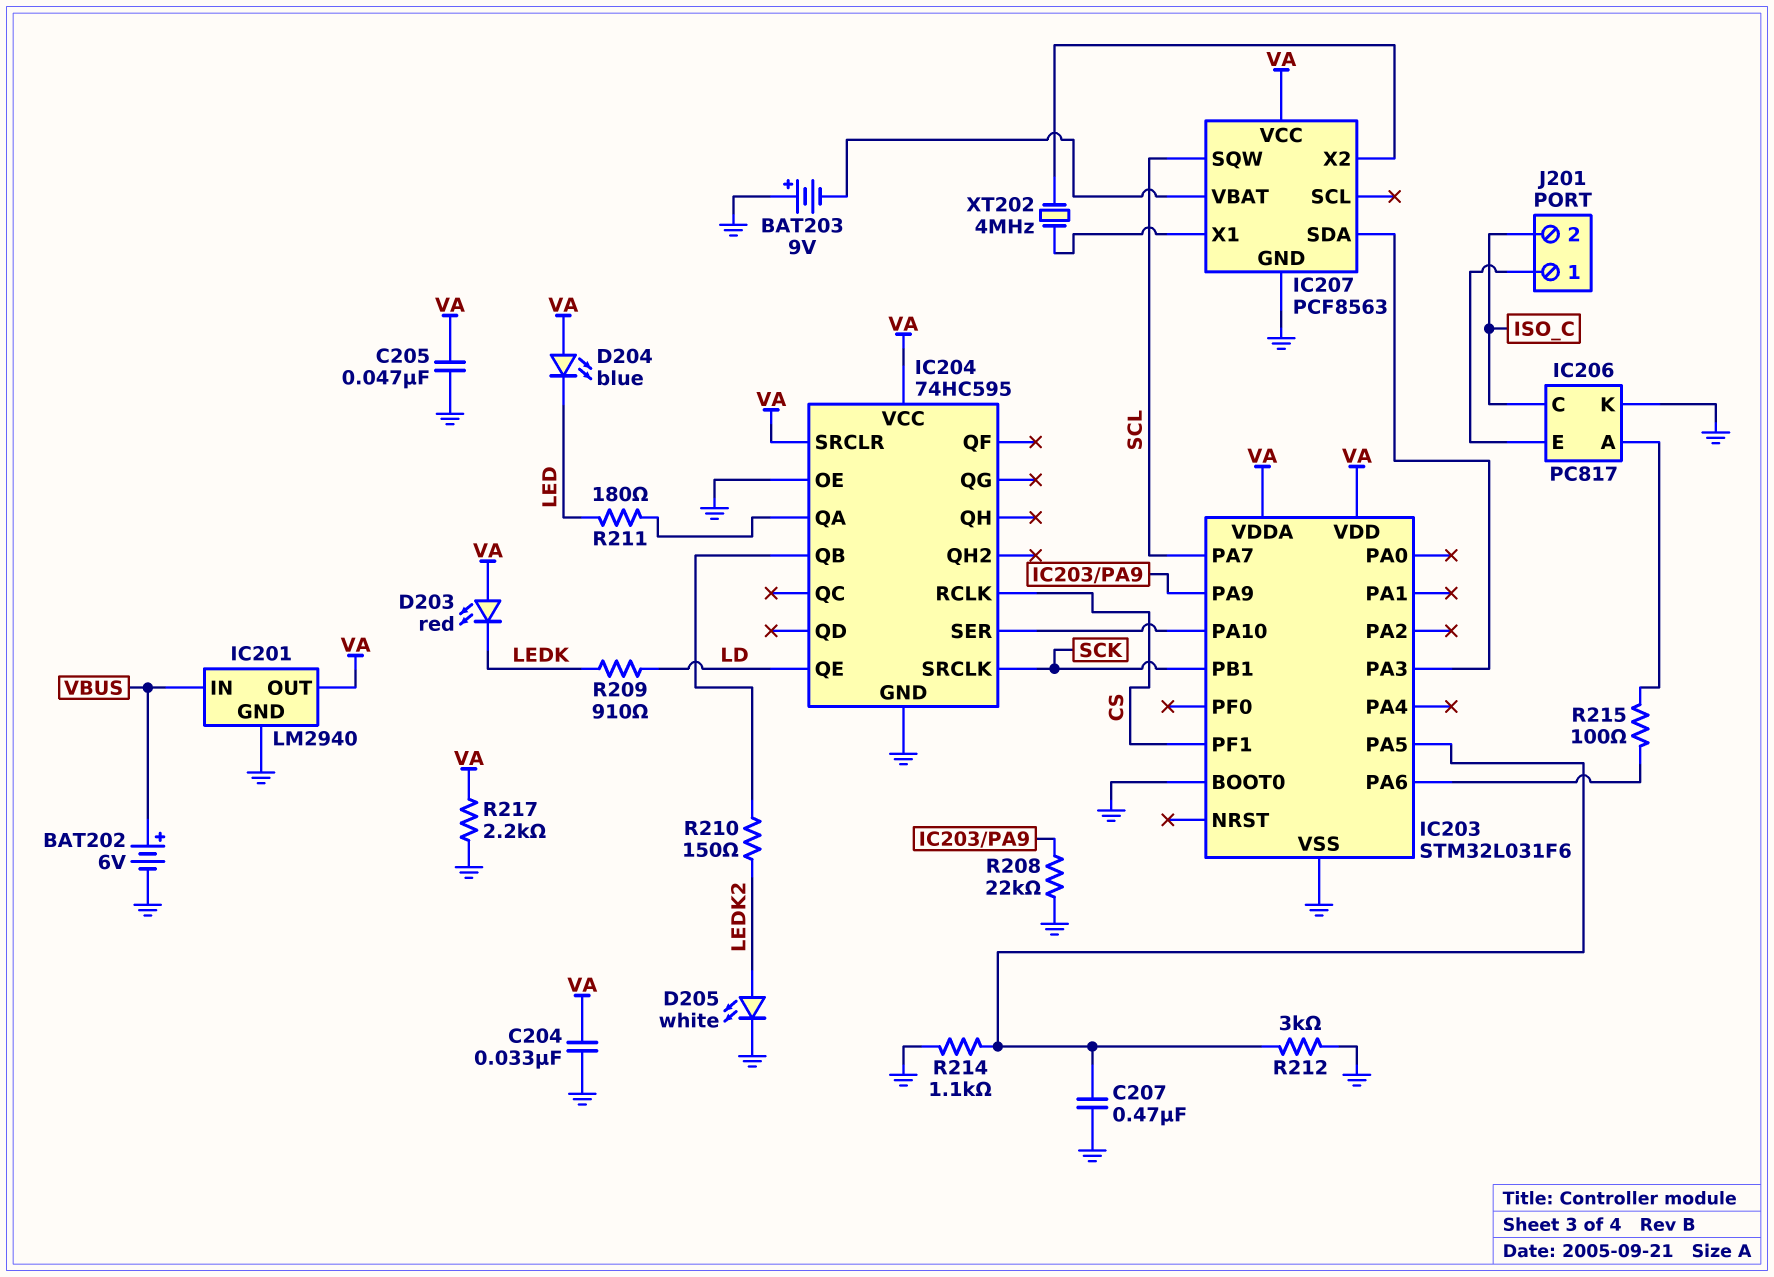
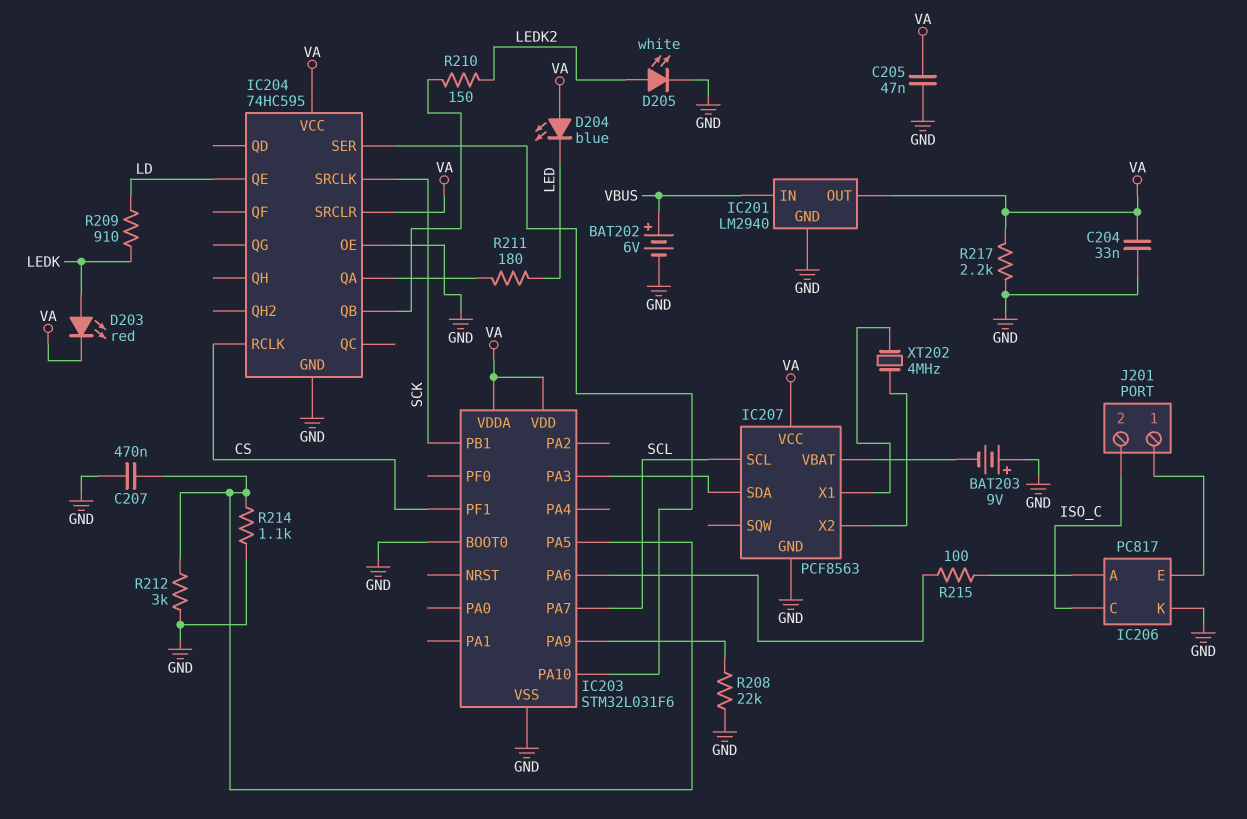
D203: LED red (A VA, K LEDK) -> LED red (A LEDK, K VA)
IC207 pin SCL: none -> SCL
IC207 pin SQW: SCL -> none

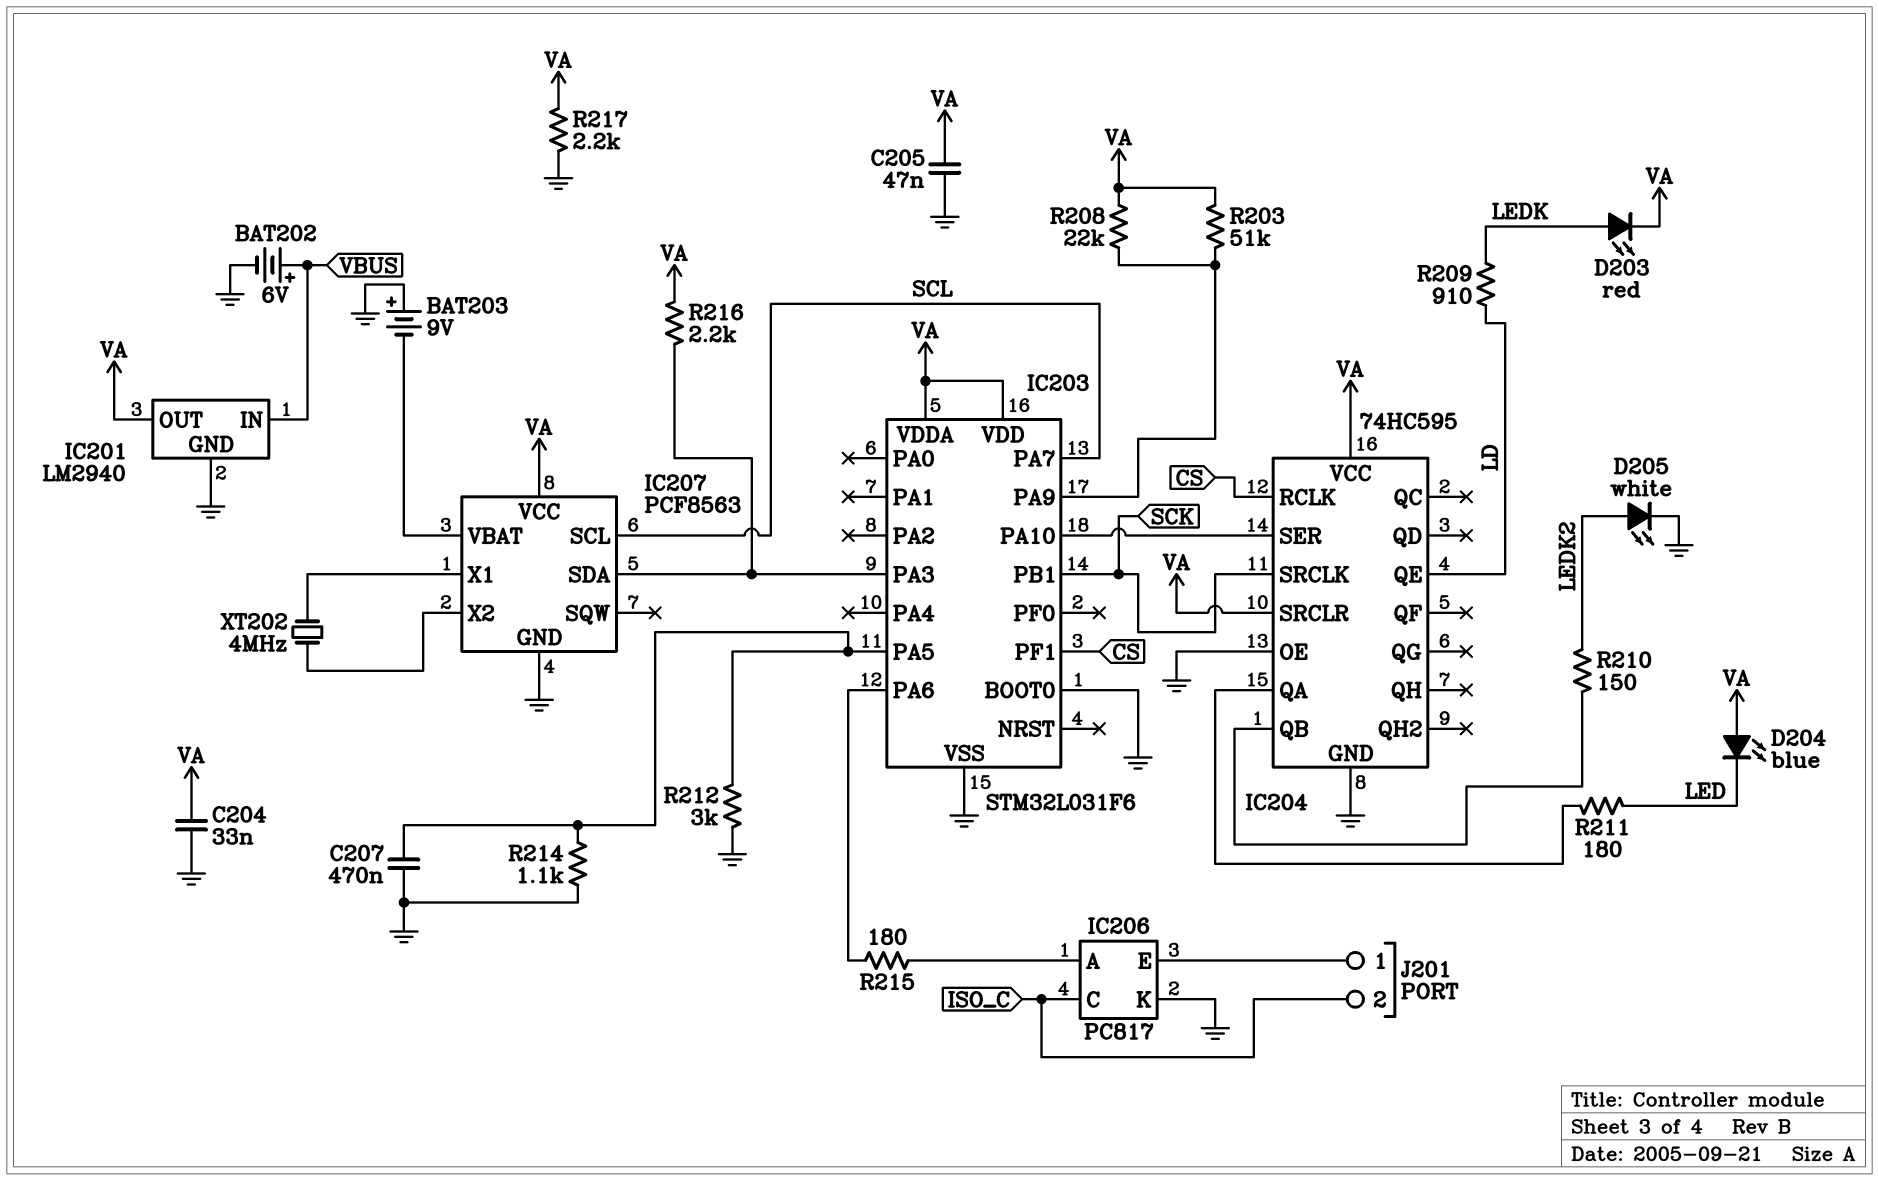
R203: none -> 51k (IC203/PA9, VA)
R208: 22k (GND, IC203/PA9) -> 22k (IC203/PA9, VA)
R215: 100 (IC203/PA6, IC206/A) -> 180 (IC203/PA6, IC206/A)
R216: none -> 2.2k (IC203/PA3, VA)

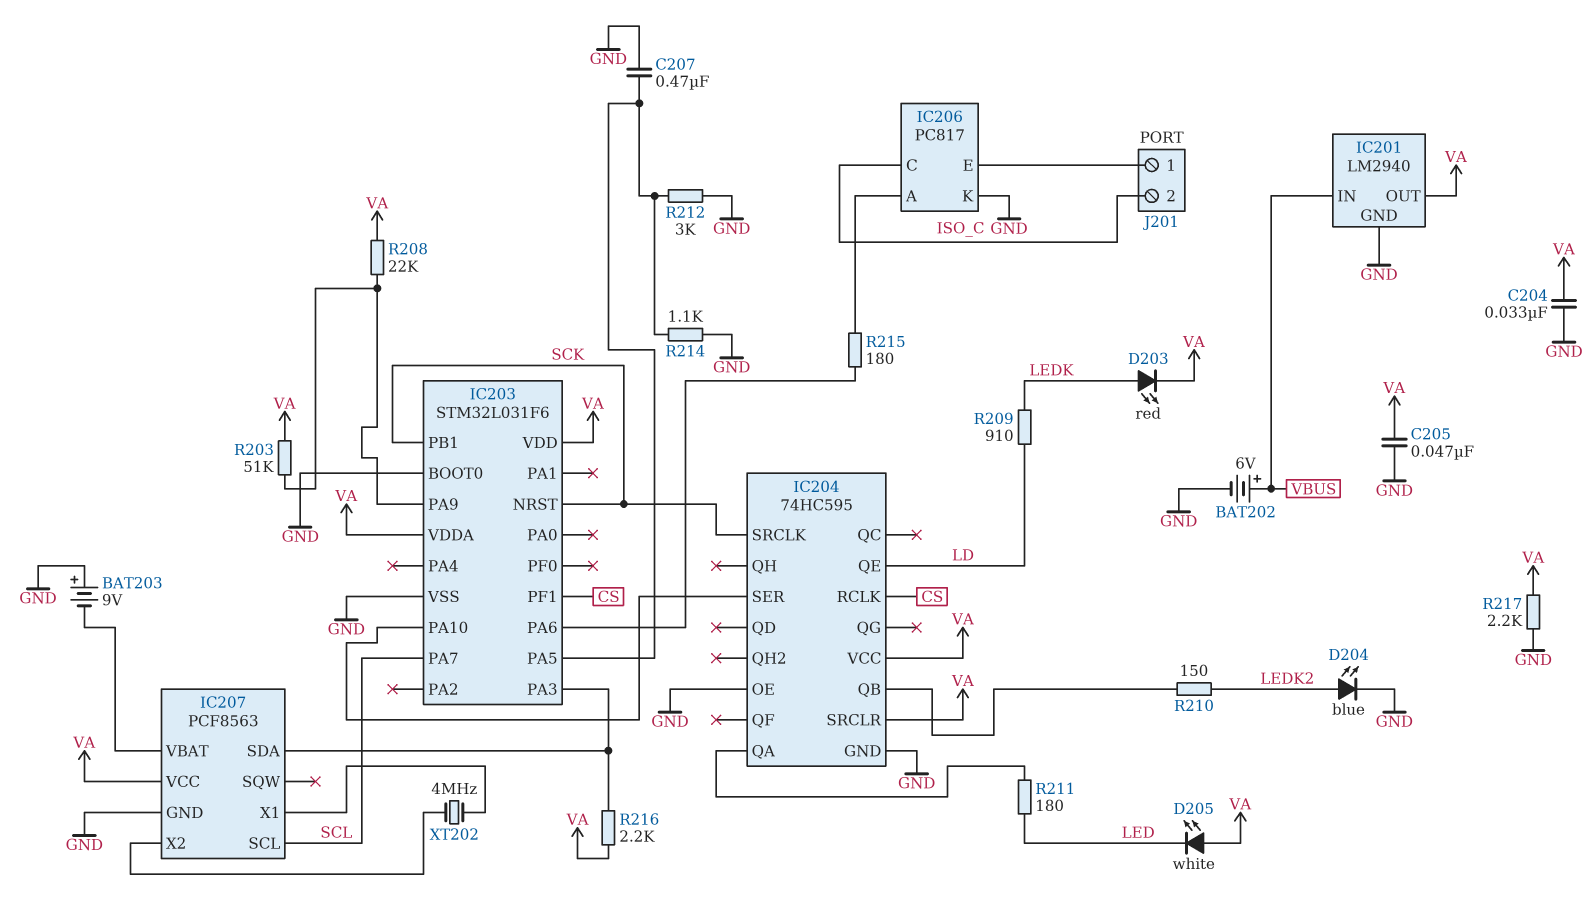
D204: LED blue (A VA, K LED) -> LED blue (A LEDK2, K GND)
D205: LED white (A LEDK2, K GND) -> LED white (A VA, K LED)
IC203 pin NRST: none -> SCK

